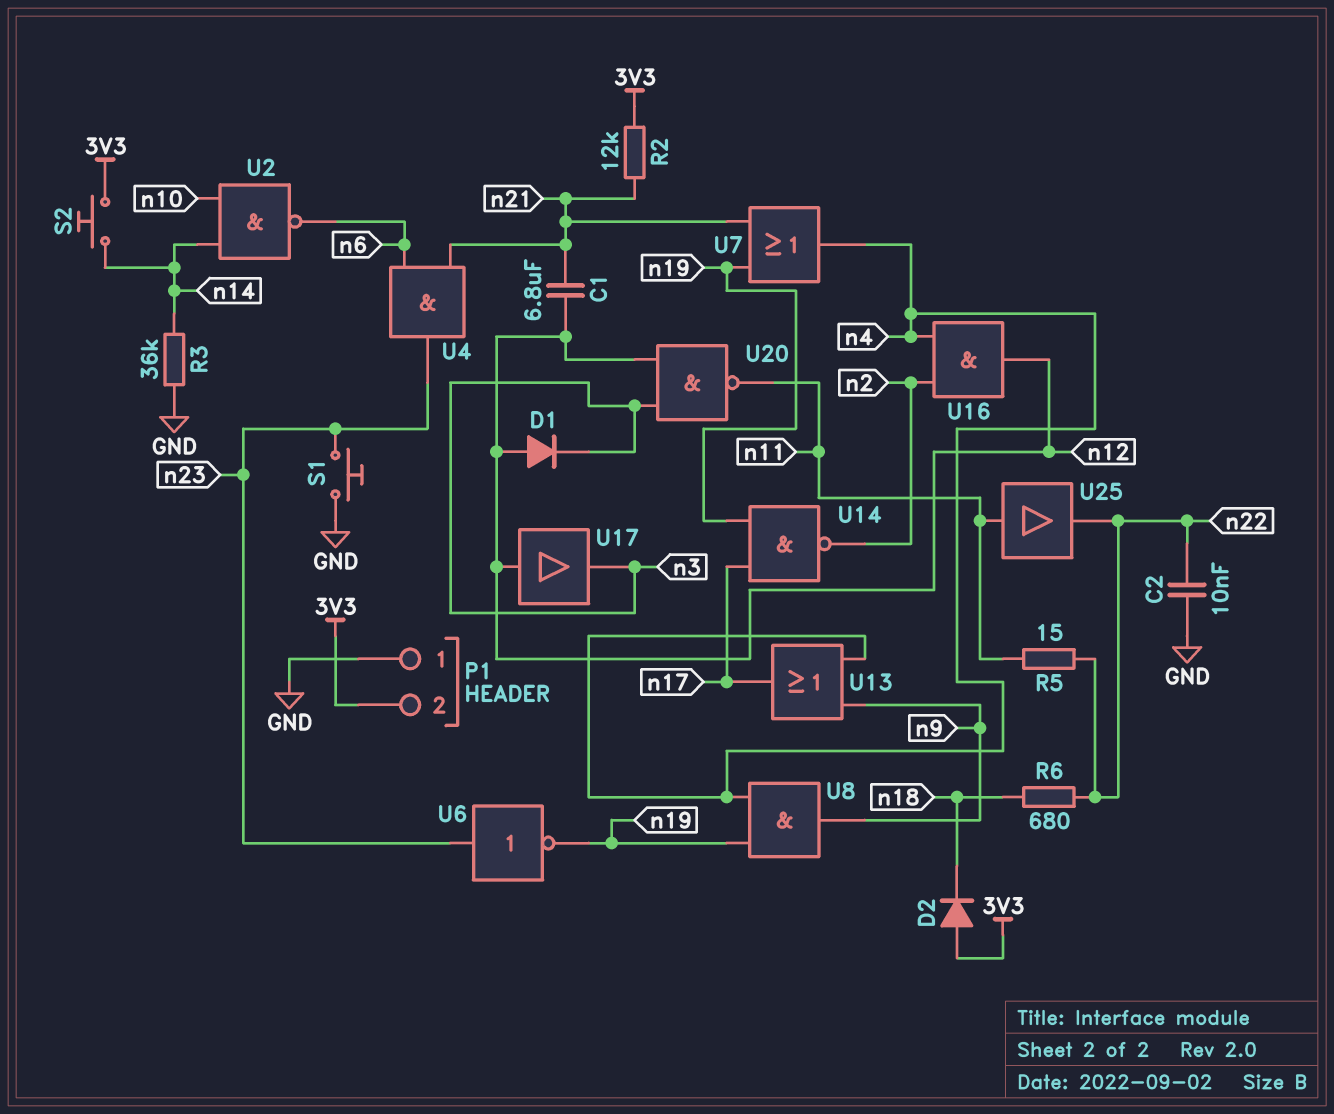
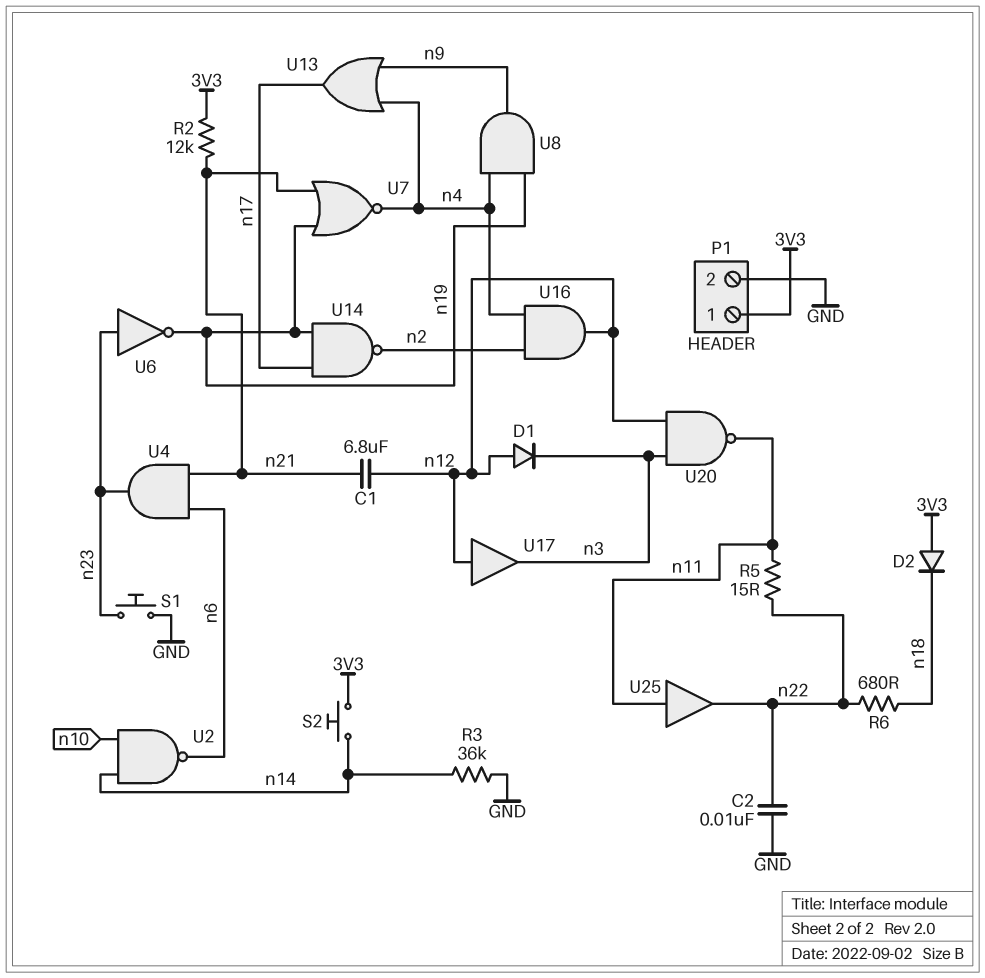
P1 pin 1: GND -> 3V3
P1 pin 2: 3V3 -> GND
U7: OR (in n19, in n21, out n4) -> NOR (in n19, in n21, out n4)

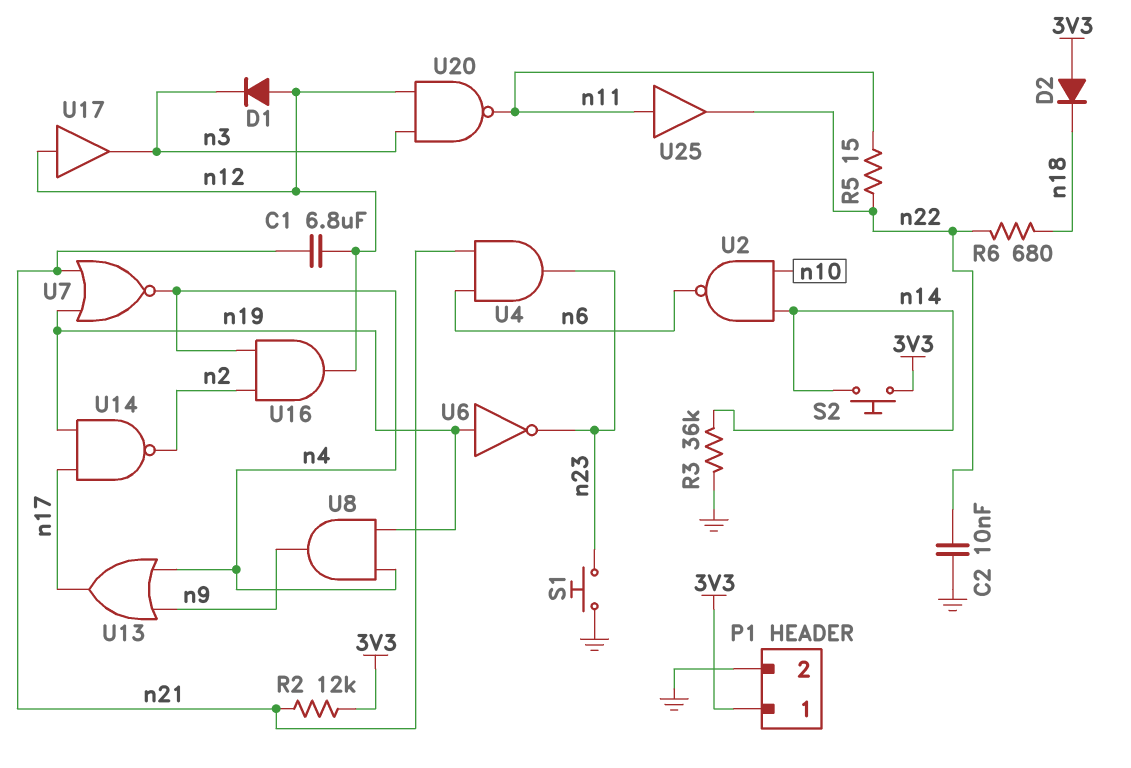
U6: NOT (in n23, out n19) -> NOT (in n19, out n23)

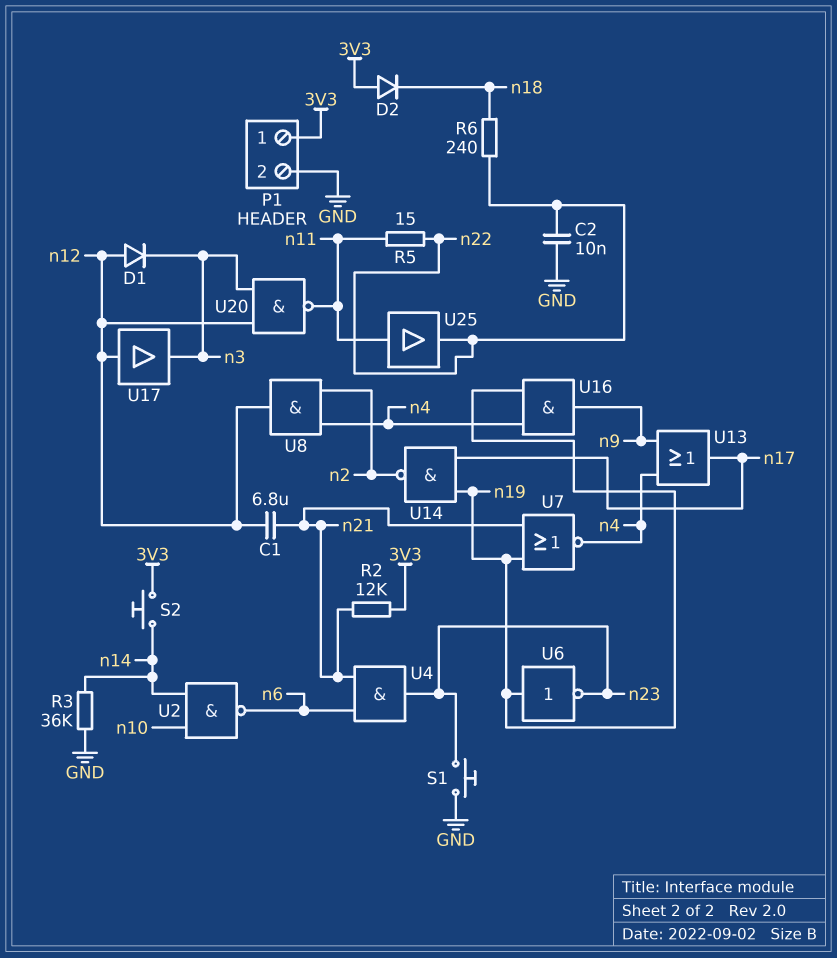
R6: 680 (n18, n22) -> 240 (n18, n22)
U8: AND (in n4, in n19, out n9) -> AND (in n2, in n4, out n12)
U16: AND (in n2, in n4, out n12) -> AND (in n4, in n19, out n9)

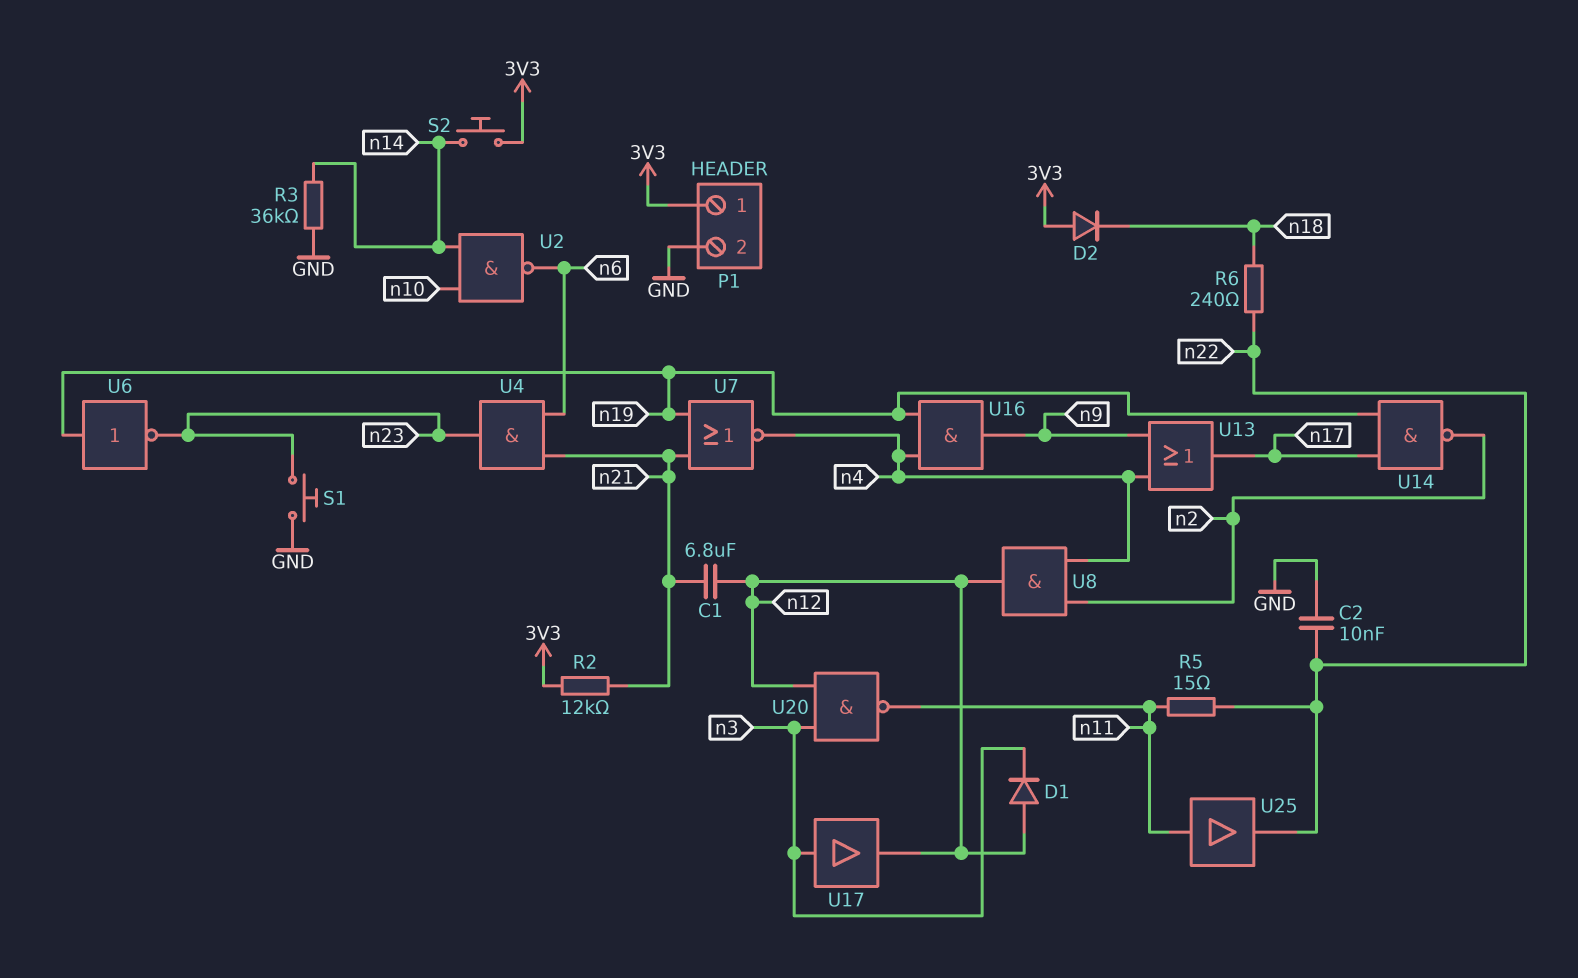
U17: buffer (in n12, out n3) -> buffer (in n3, out n12)

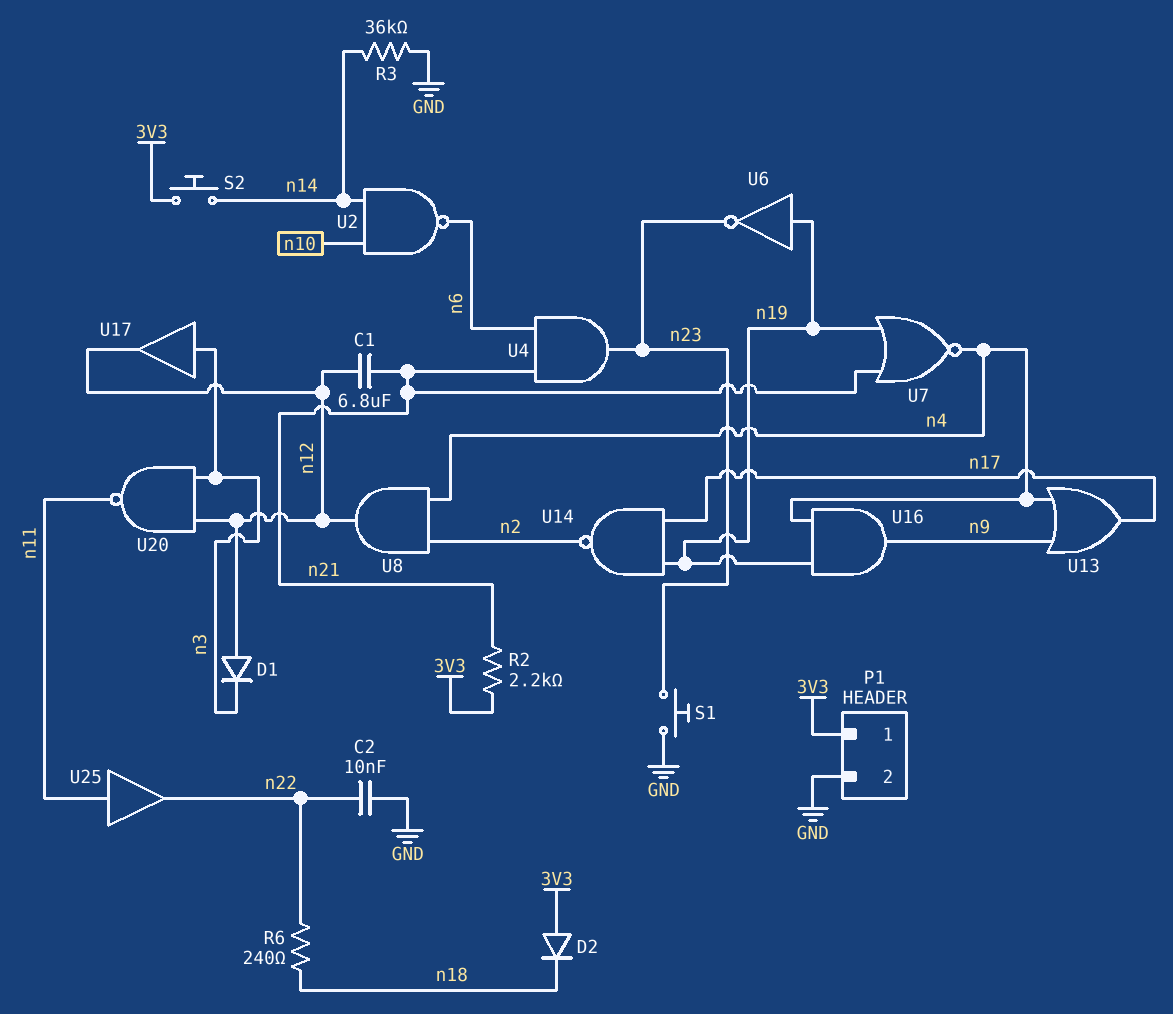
R2: 12k (3V3, n21) -> 2.2k (3V3, n21)
R5: 15 (n11, n22) -> none

